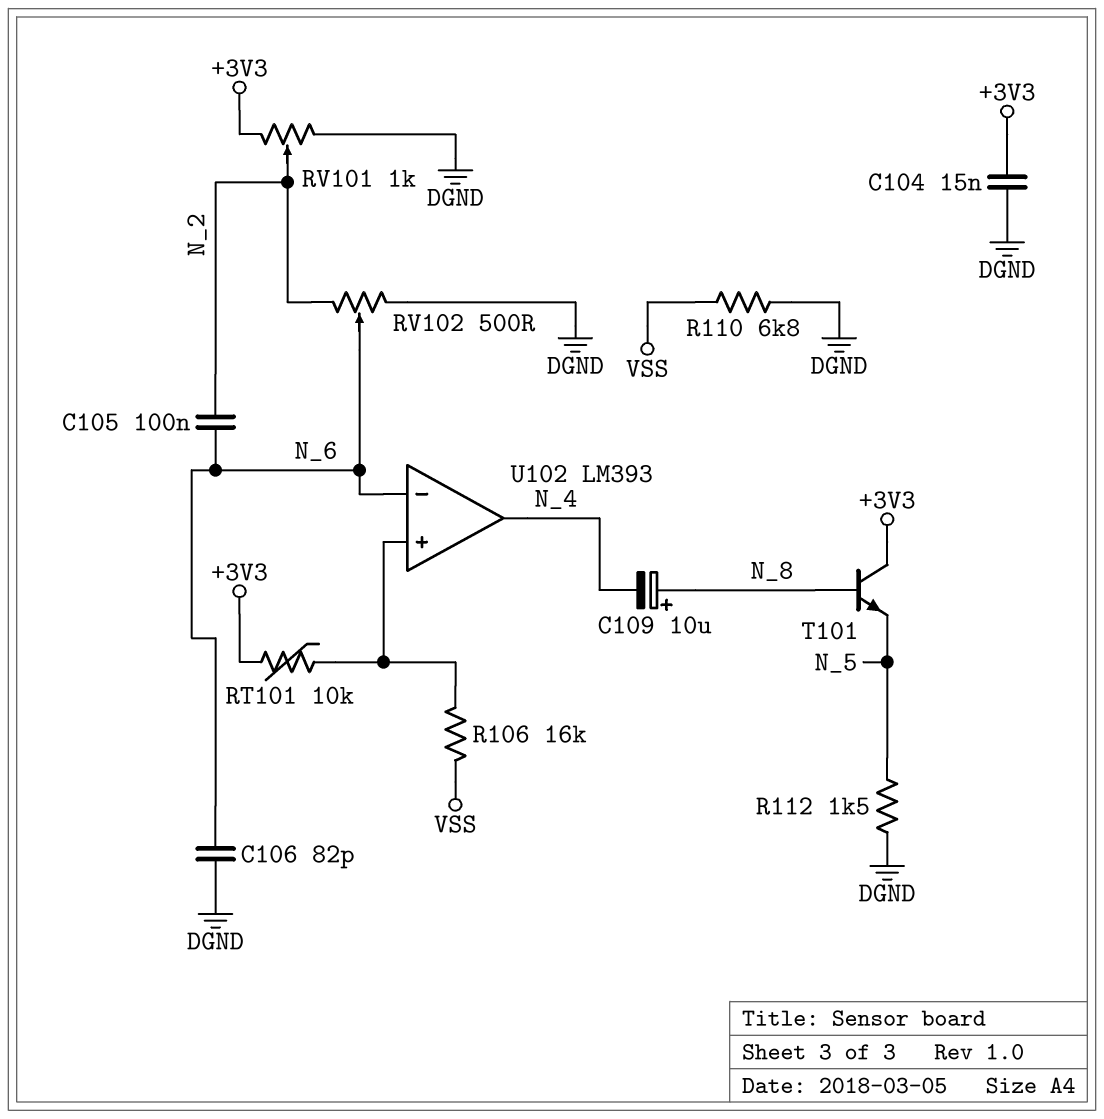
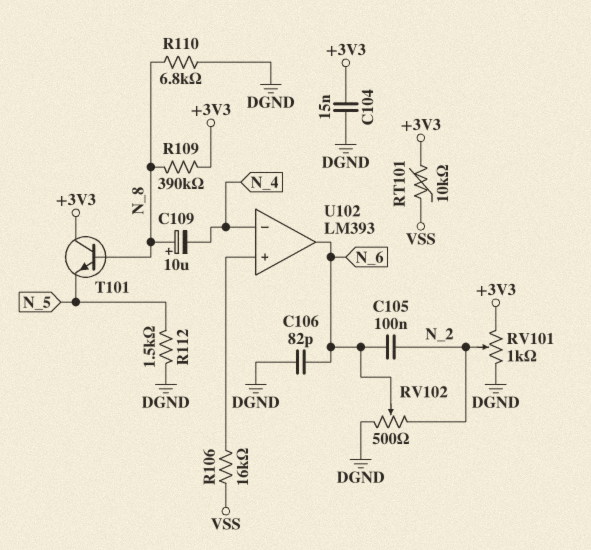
R109: none -> 390k (+3V3, N_8)
R110: 6.8k (DGND, VSS) -> 6.8k (DGND, N_8)
RT101: 10k (+3V3, U102/in+) -> 10k (+3V3, VSS)
U102 pin in-: N_6 -> N_4
U102 pin out: N_4 -> N_6

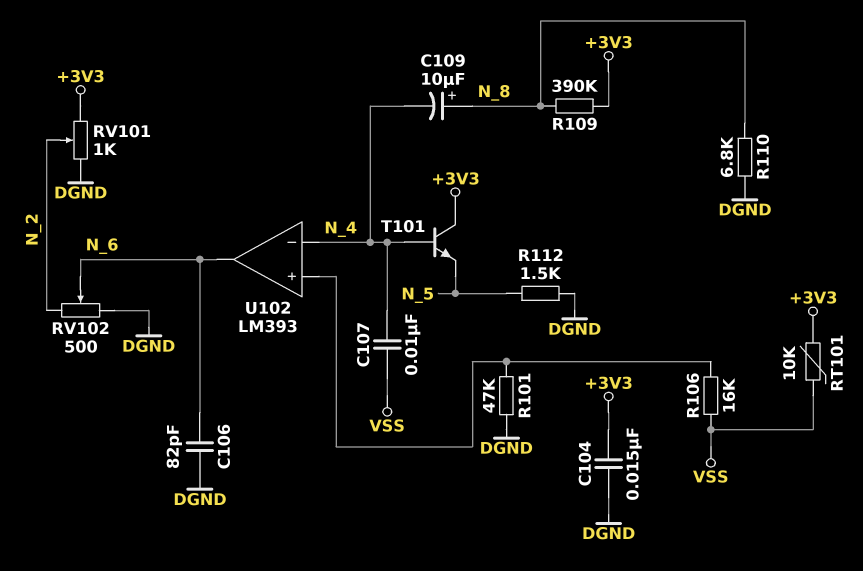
C105: 100nF (N_2, N_6) -> none
C107: none -> 10nF (N_4, VSS)
R101: none -> 47k (DGND, U102/in+)
T101: NPN (B N_8, C +3V3, E N_5) -> NPN (B N_4, C +3V3, E N_5)

